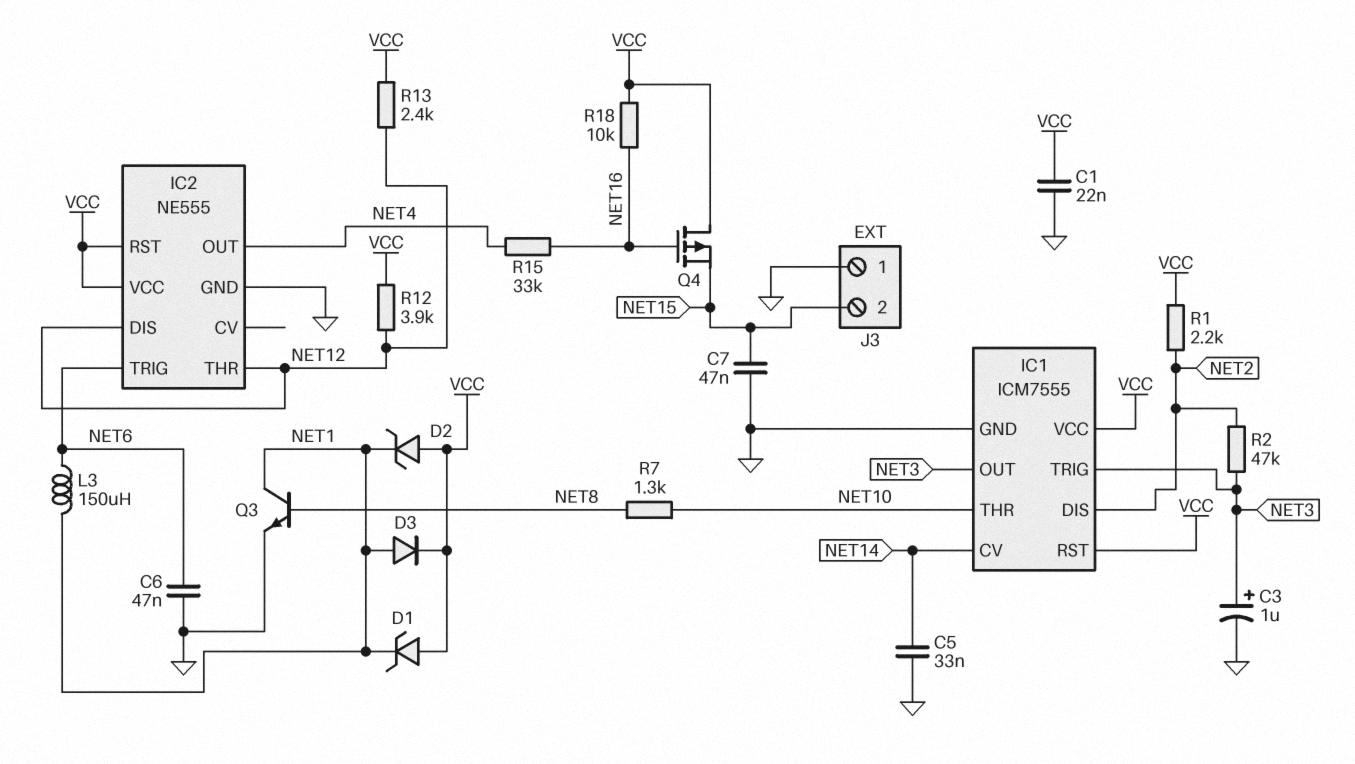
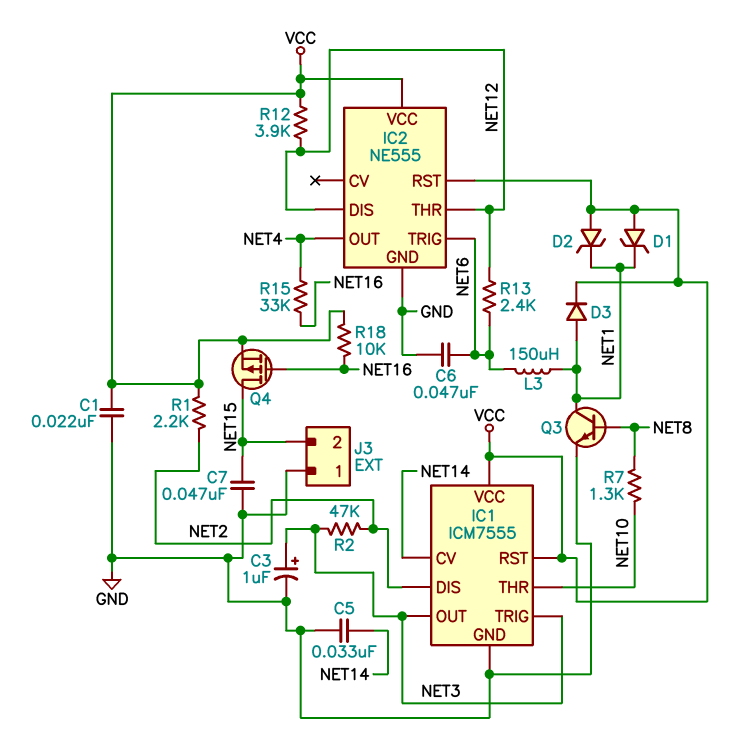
Q4: PMOS (G NET16, D VCC, S NET15) -> PMOS (G NET16, D NET15, S VCC)
R13: 2.4k (NET12, VCC) -> 2.4k (NET6, NET12)

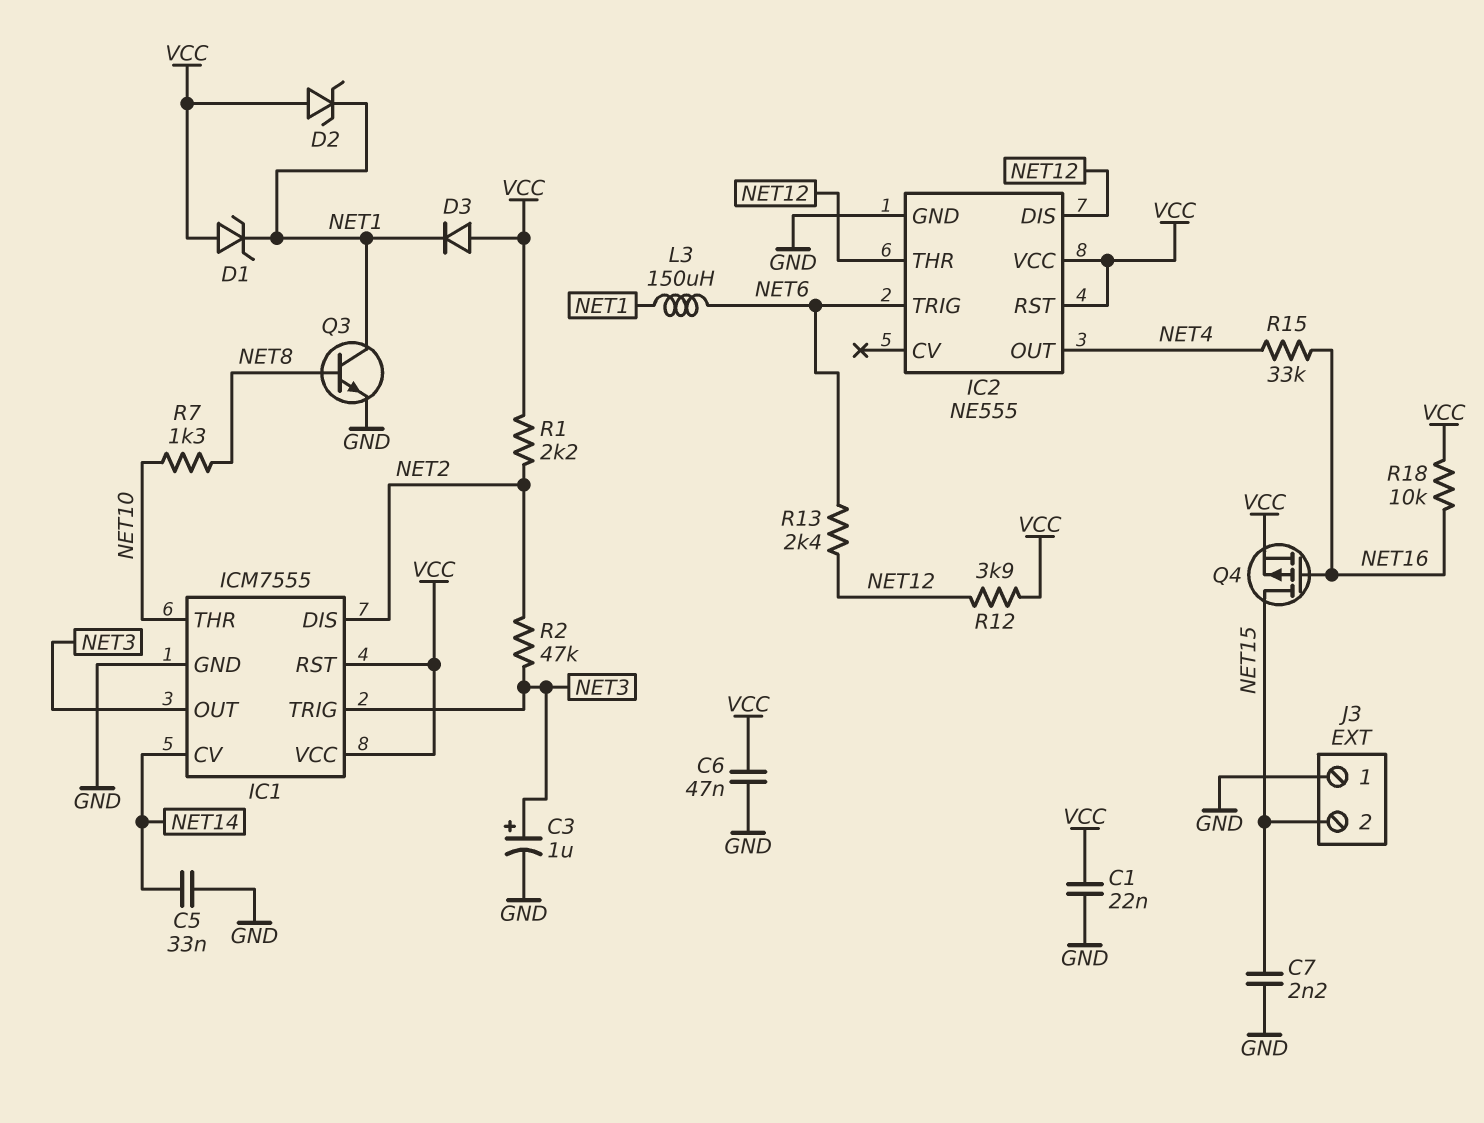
C6: 47nF (GND, NET6) -> 47nF (GND, VCC)
C7: 47nF (GND, NET15) -> 2.2nF (GND, NET15)
D3: diode (A NET1, K VCC) -> diode (A VCC, K NET1)

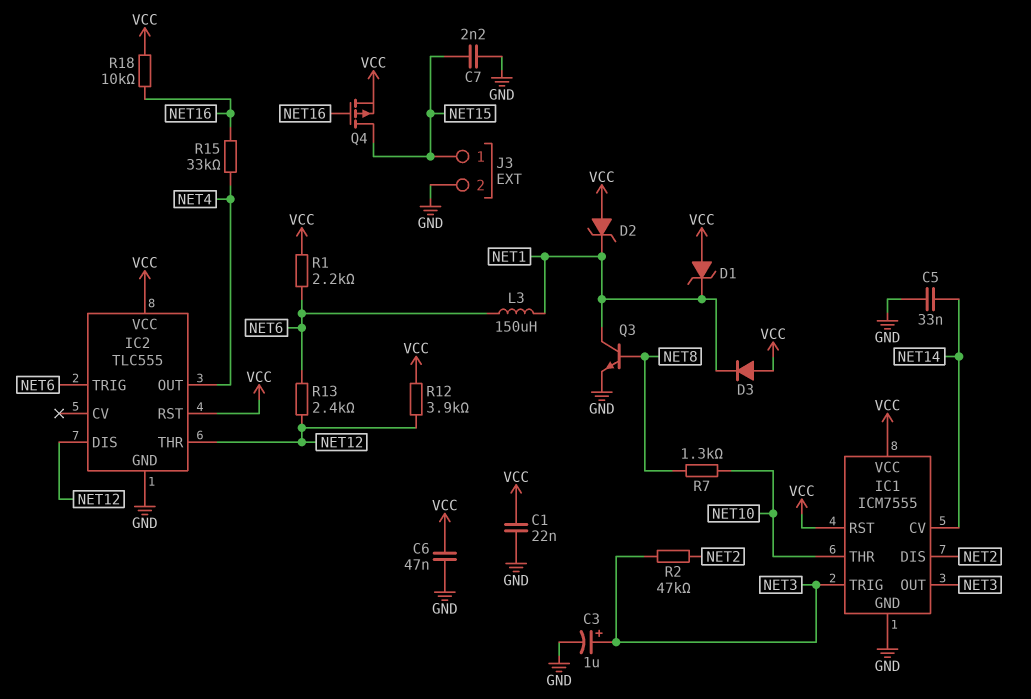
IC2: NE555 -> TLC555
J3 pin 1: GND -> NET15
J3 pin 2: NET15 -> GND
R1: 2.2k (NET2, VCC) -> 2.2k (NET6, VCC)

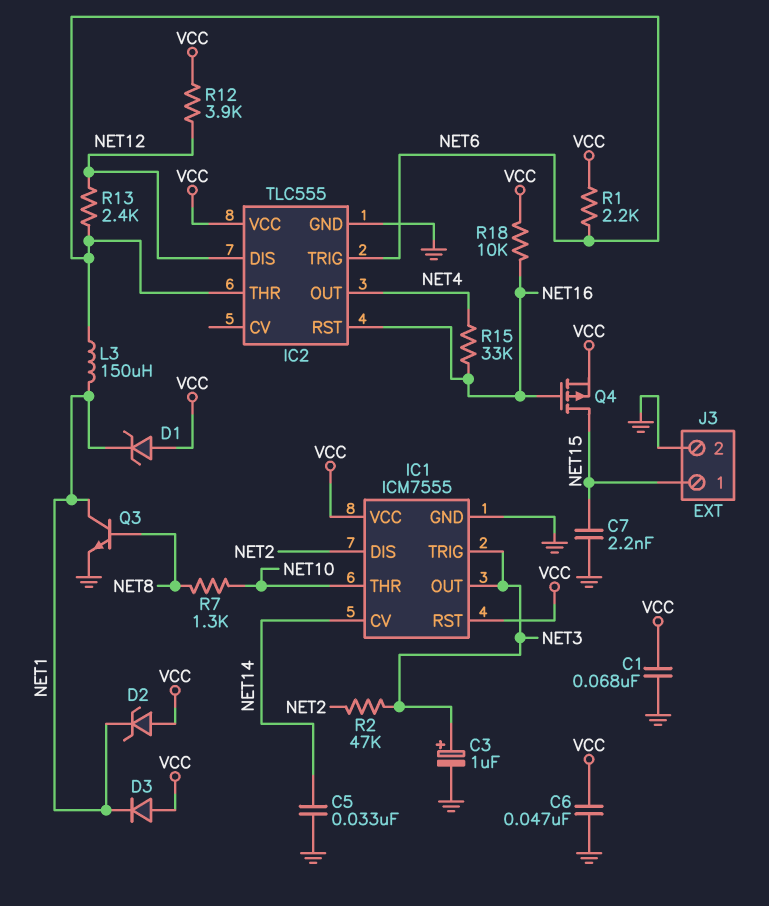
C1: 22nF (GND, VCC) -> 68nF (GND, VCC)
IC2 pin RST: VCC -> NET16
IC2 pin THR: NET12 -> NET6

